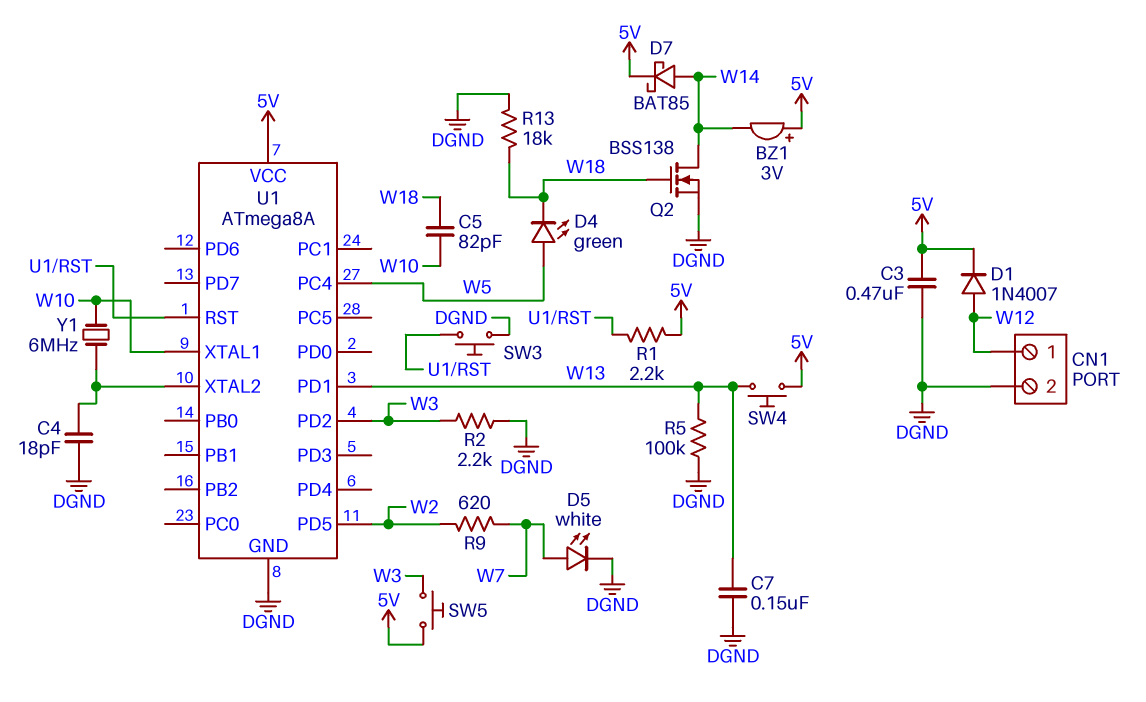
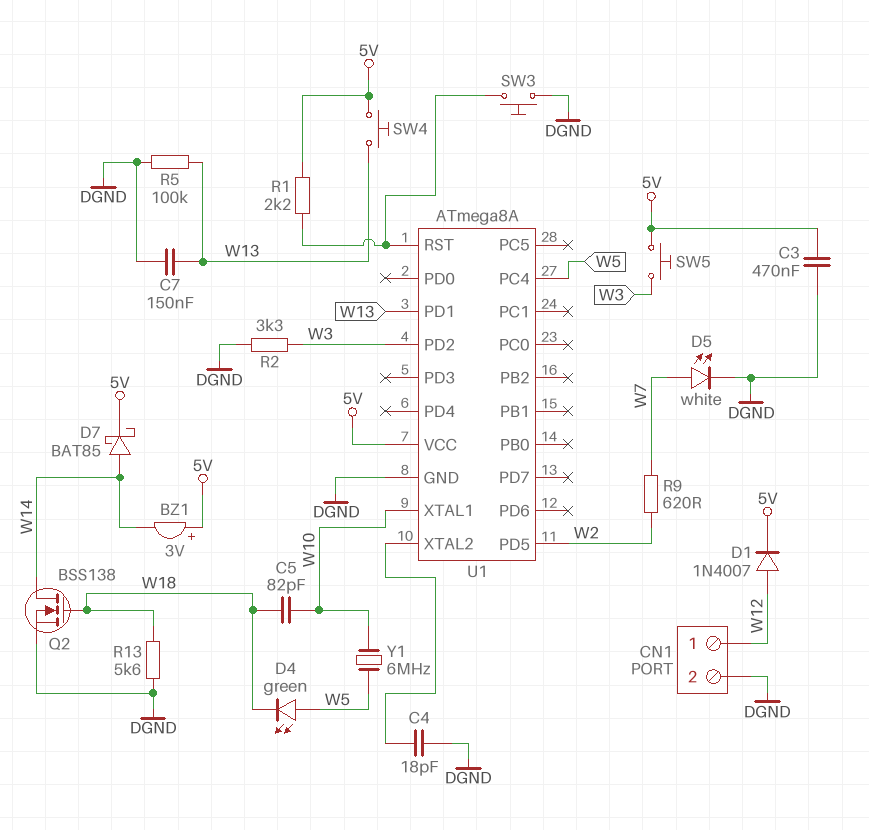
R2: 2.2k (DGND, W3) -> 3.3k (DGND, W3)
R13: 18k (DGND, W18) -> 5.6k (DGND, W18)
Y1: 6MHz (U1/XTAL2, W10) -> 6MHz (W5, W10)

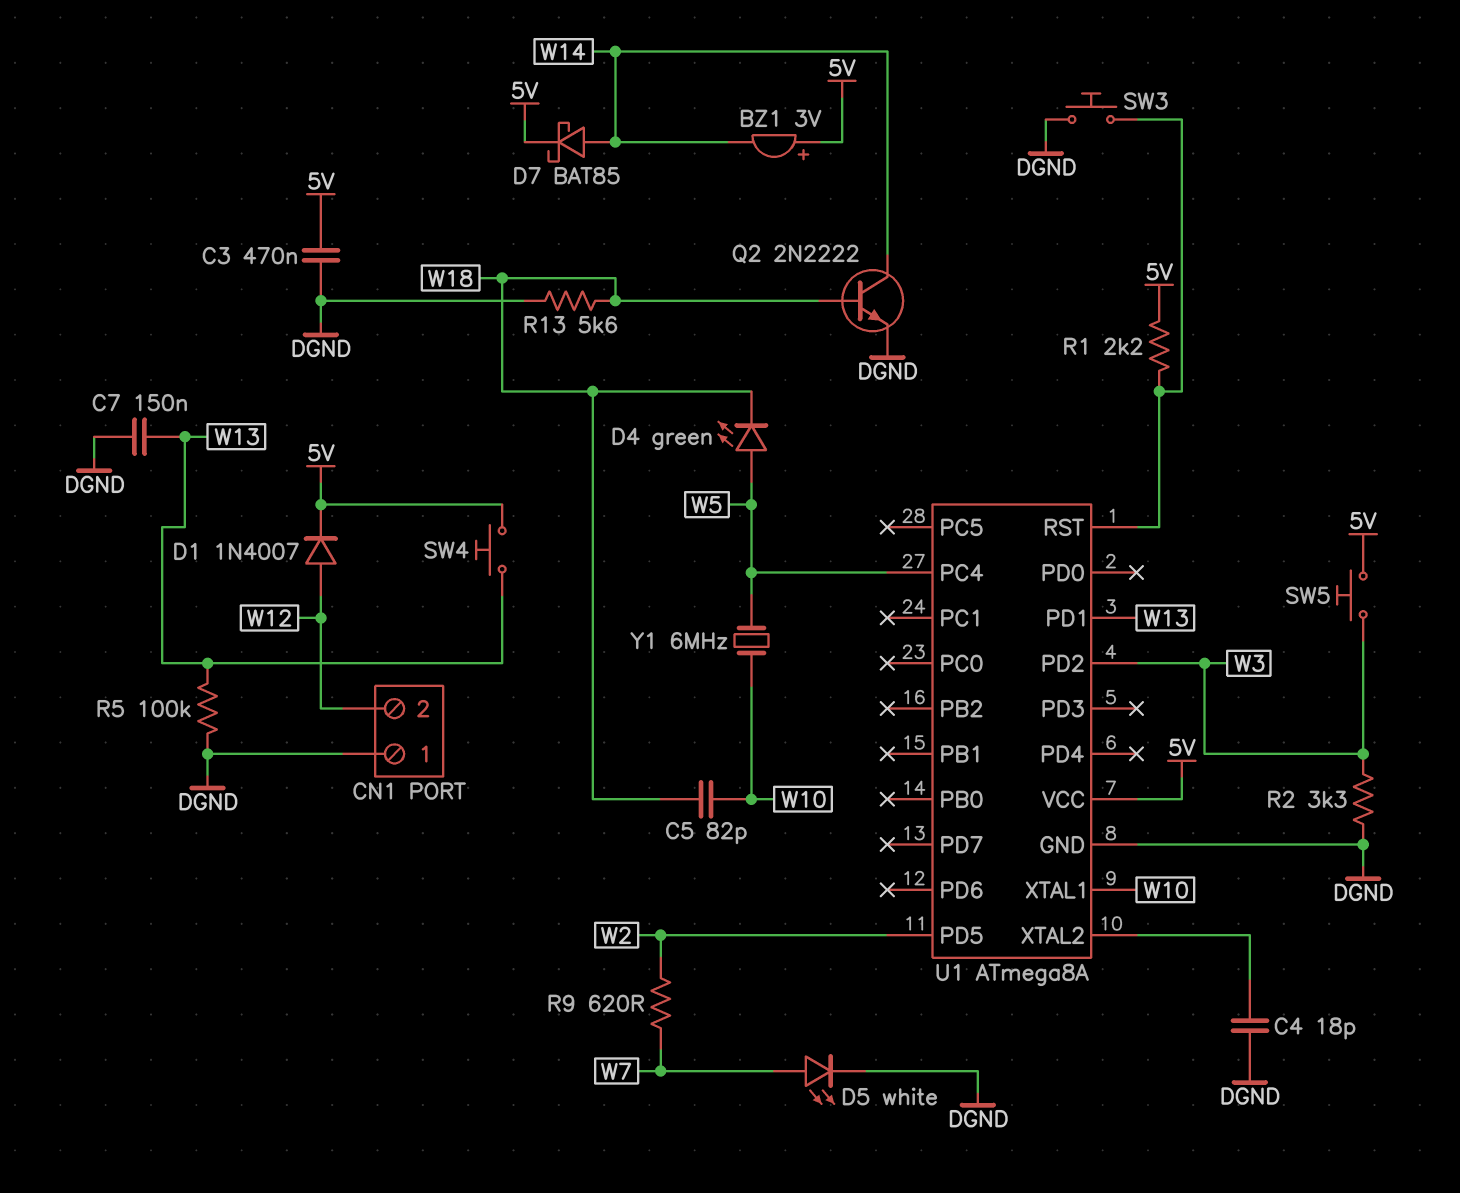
CN1 pin 1: W12 -> DGND
CN1 pin 2: DGND -> W12
Q2: NMOS BSS138 (G W18, D W14, S DGND) -> NPN 2N2222 (B W18, C W14, E DGND)

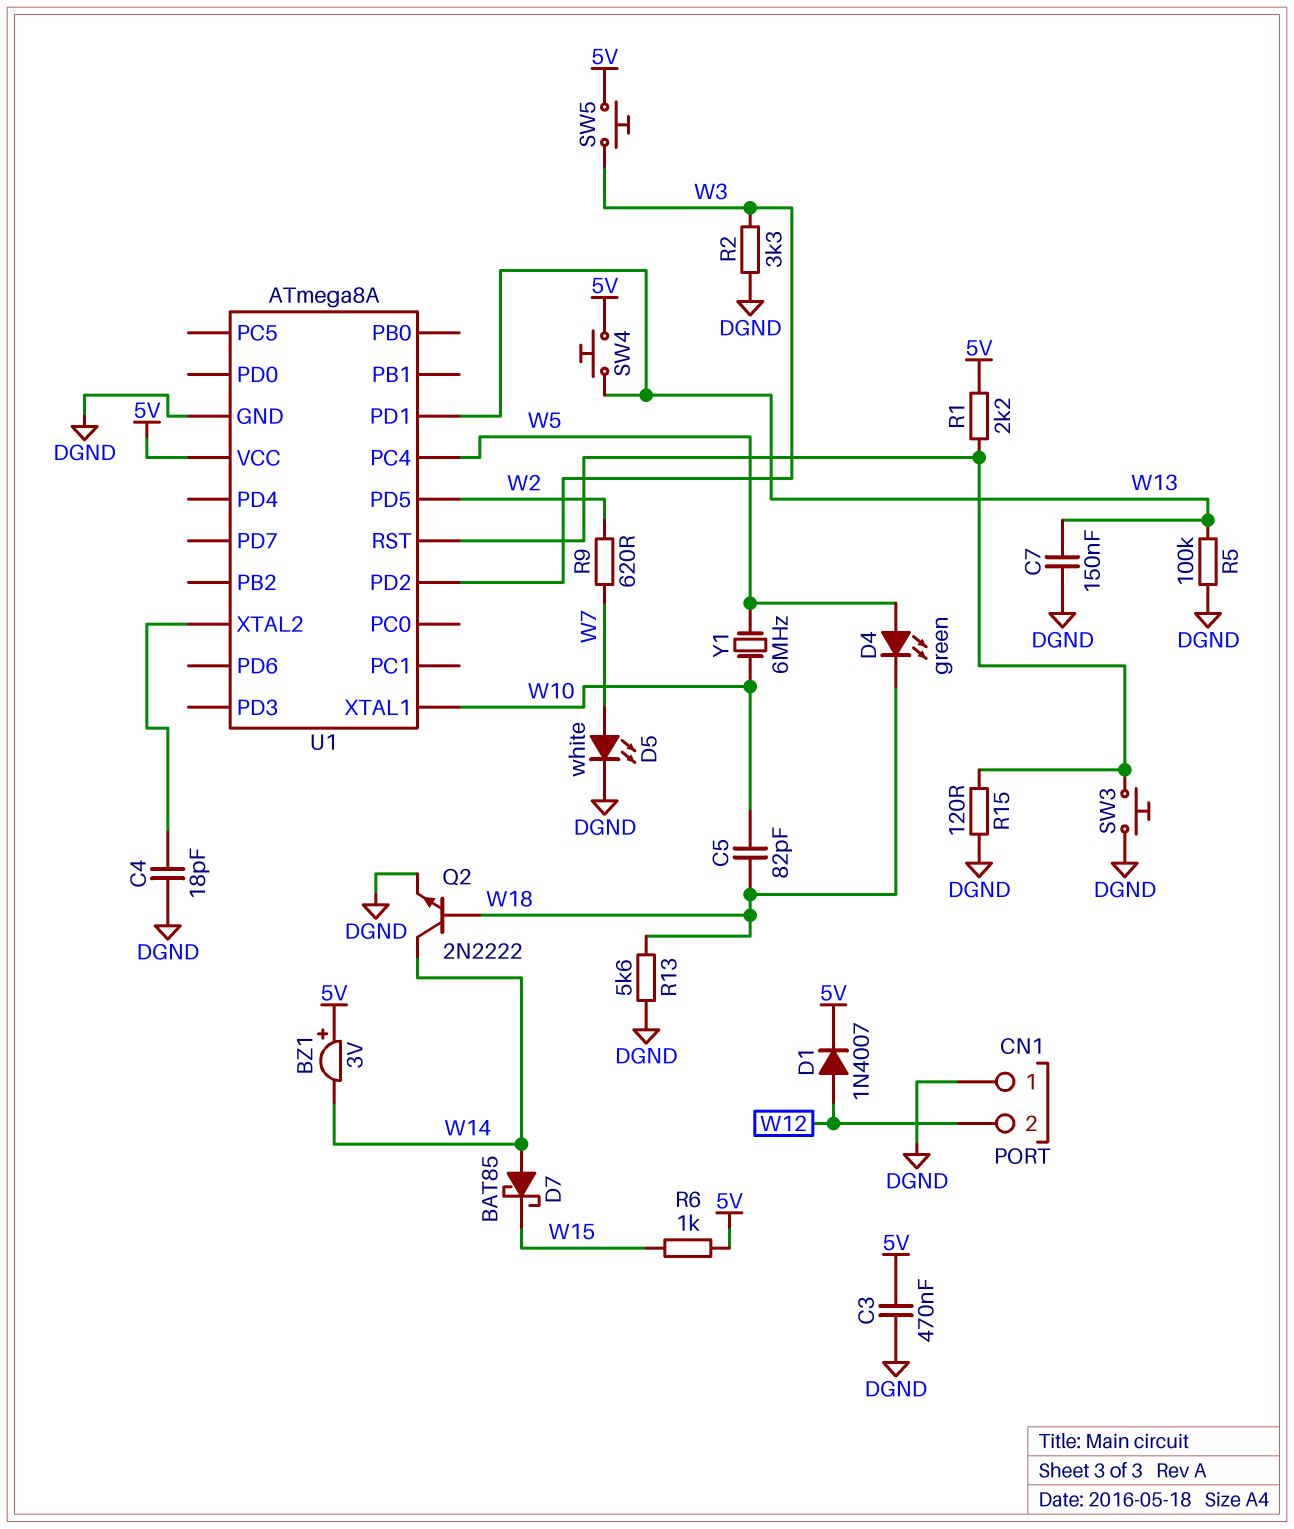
D7: schottky BAT85 (A W14, K 5V) -> schottky BAT85 (A W14, K W15)
R6: none -> 1k (5V, W15)
R15: none -> 120 (DGND, U1/RST)

